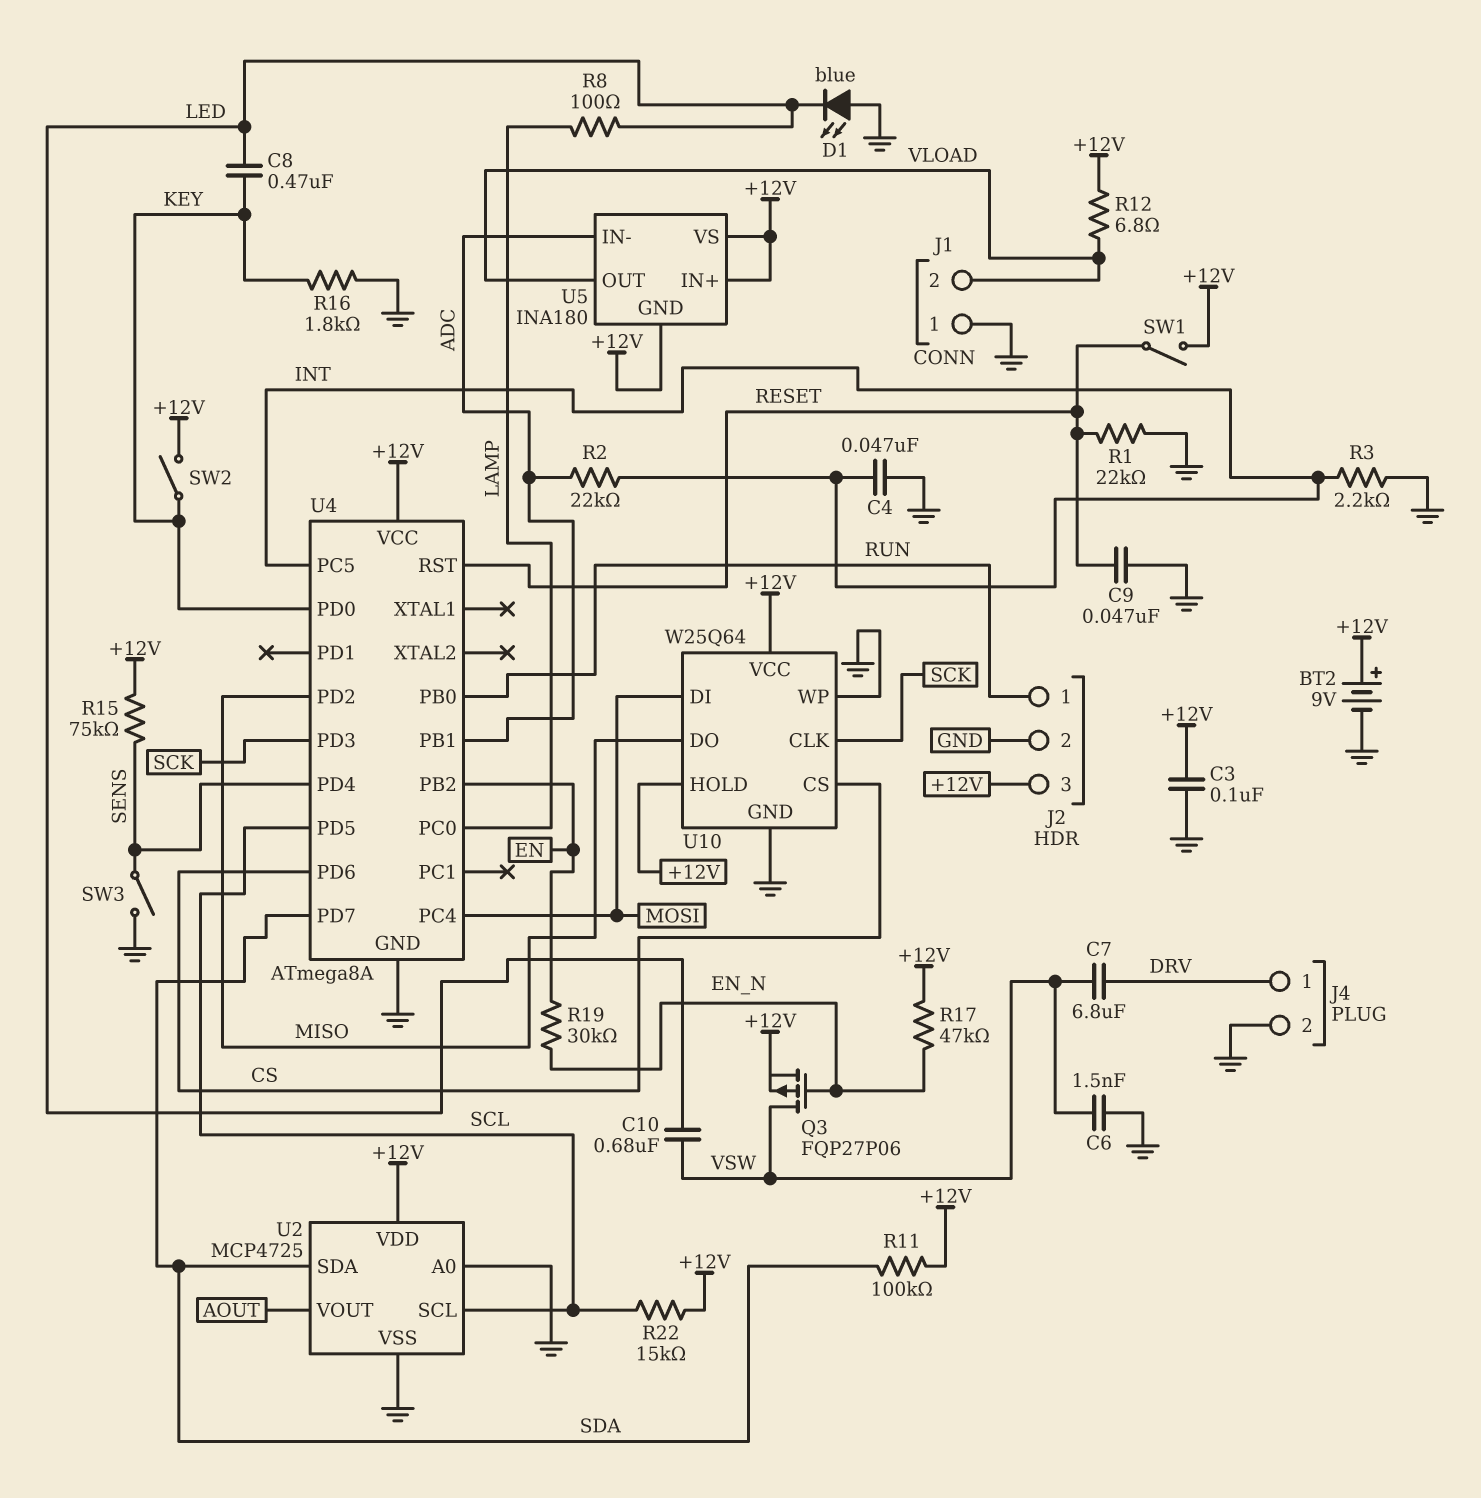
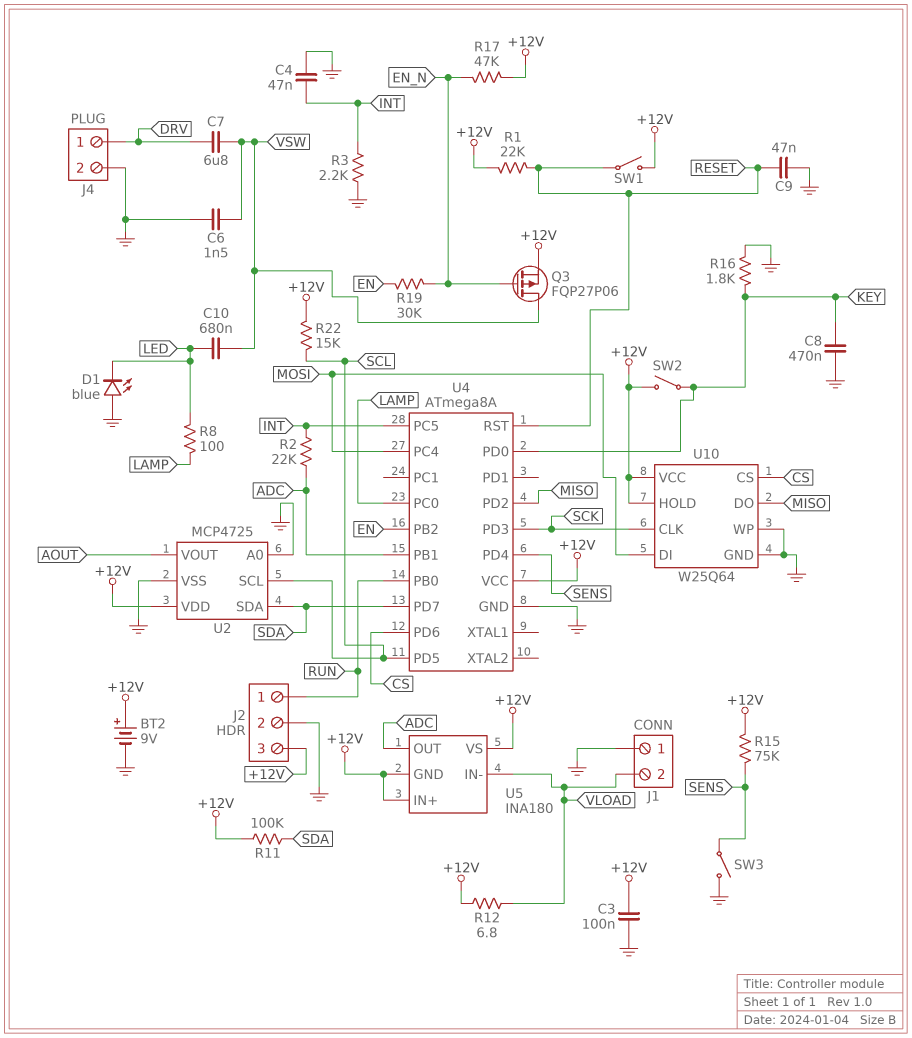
C8: 470nF (KEY, LED) -> 470nF (GND, KEY)
R1: 22k (GND, RESET) -> 22k (+12V, RESET)
U5 pin IN-: ADC -> VLOAD
U5 pin OUT: VLOAD -> ADC

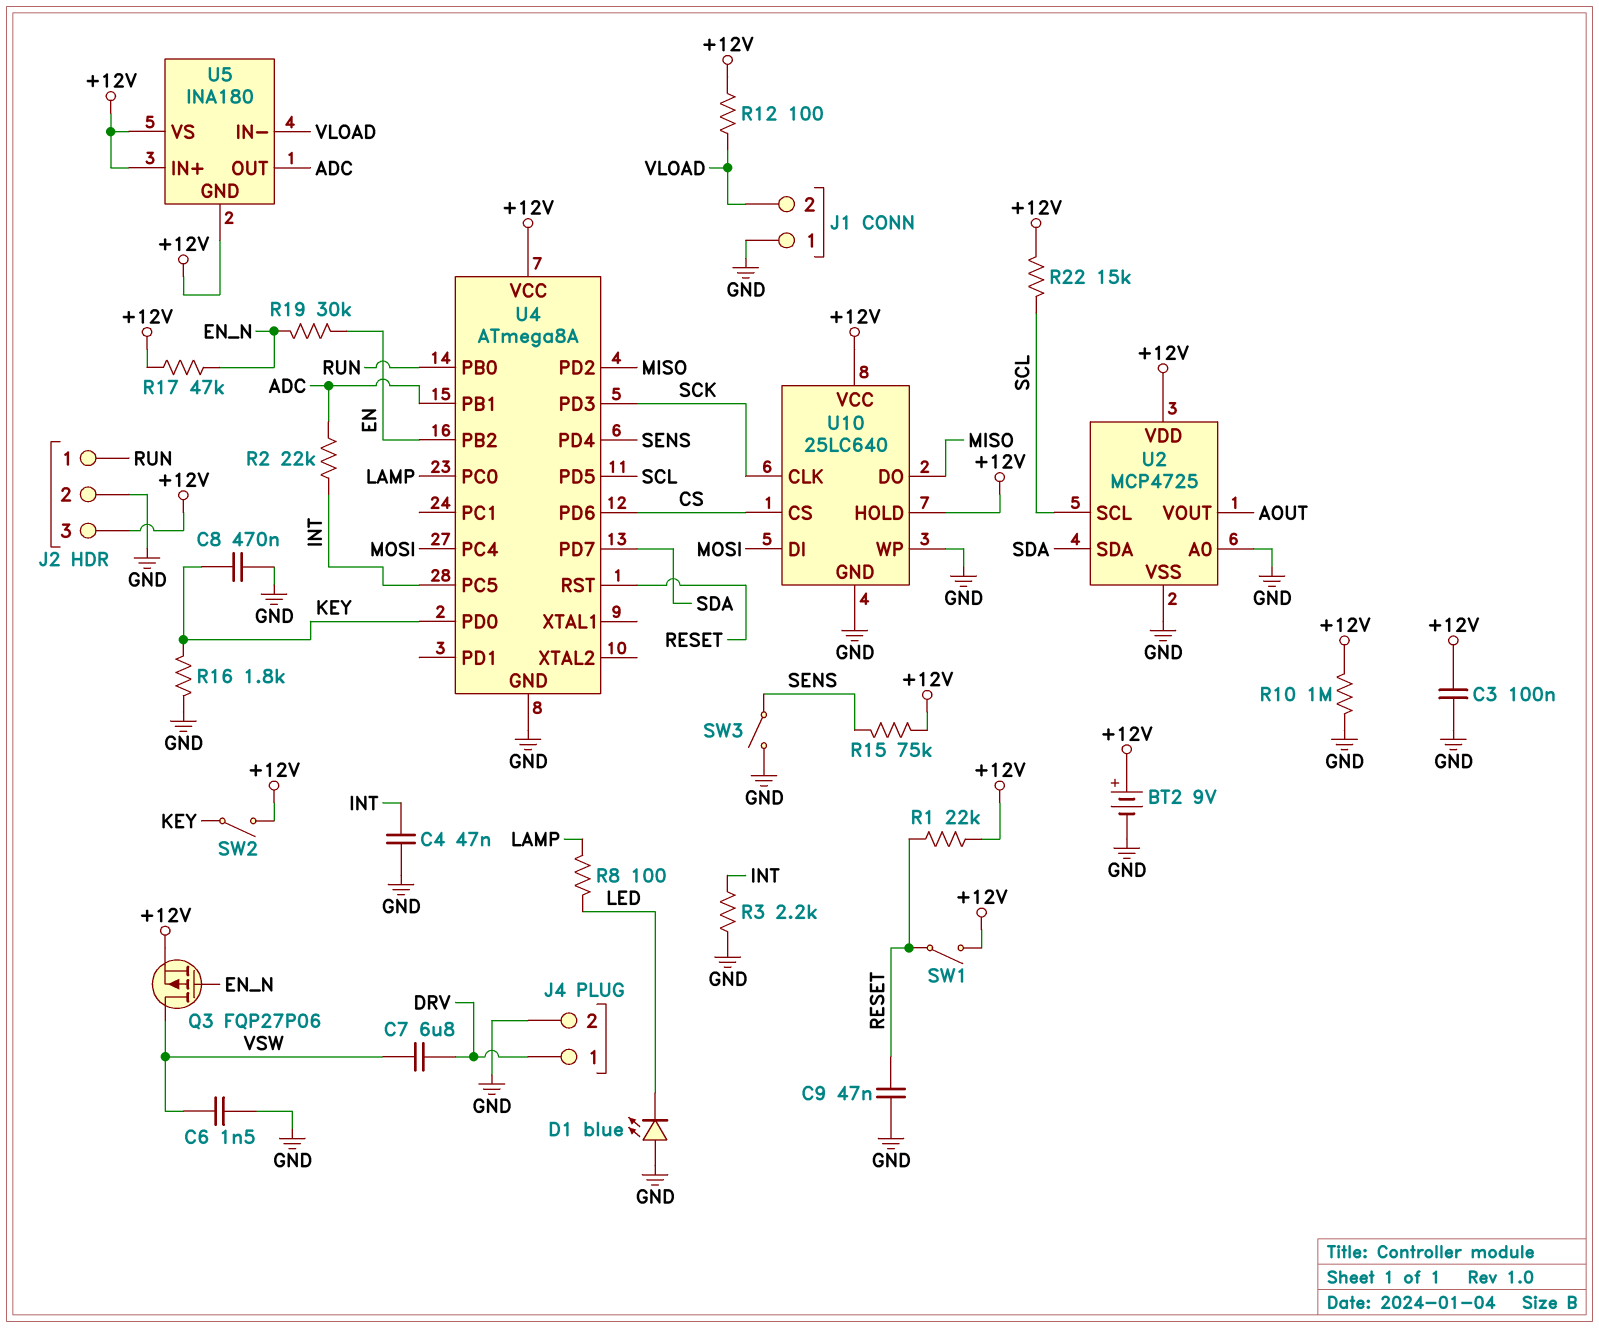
C10: 680nF (LED, VSW) -> none
R10: none -> 1M (+12V, GND)
R11: 100k (+12V, SDA) -> none
R12: 6.8 (+12V, VLOAD) -> 100 (+12V, VLOAD)
U10: W25Q64 -> 25LC640

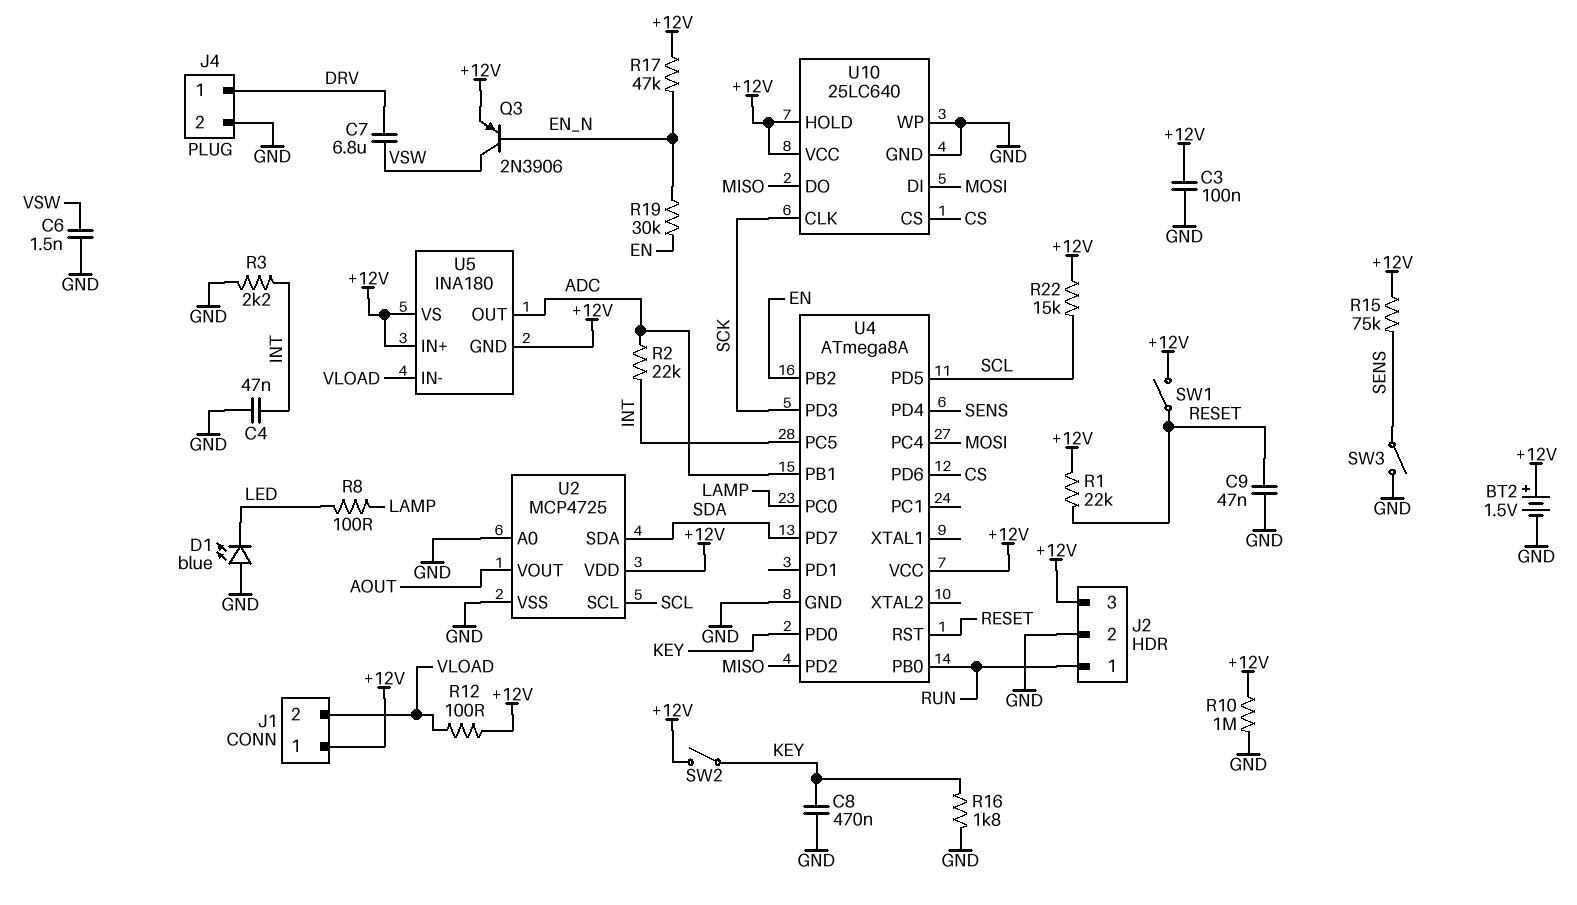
BT2: 9V (plus +12V, minus GND) -> 1.5V (plus +12V, minus GND)
J1 pin 1: GND -> +12V
Q3: PMOS FQP27P06 (G EN_N, D VSW, S +12V) -> PNP 2N3906 (B EN_N, C VSW, E +12V)

